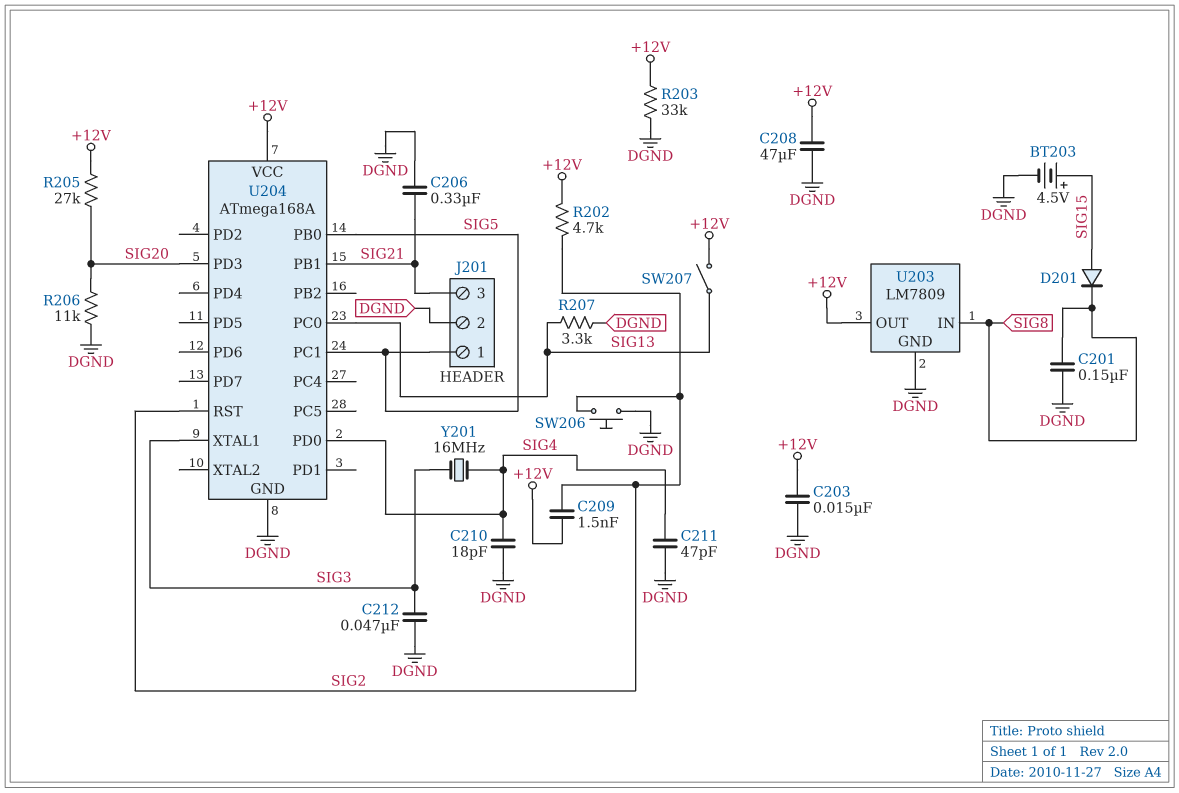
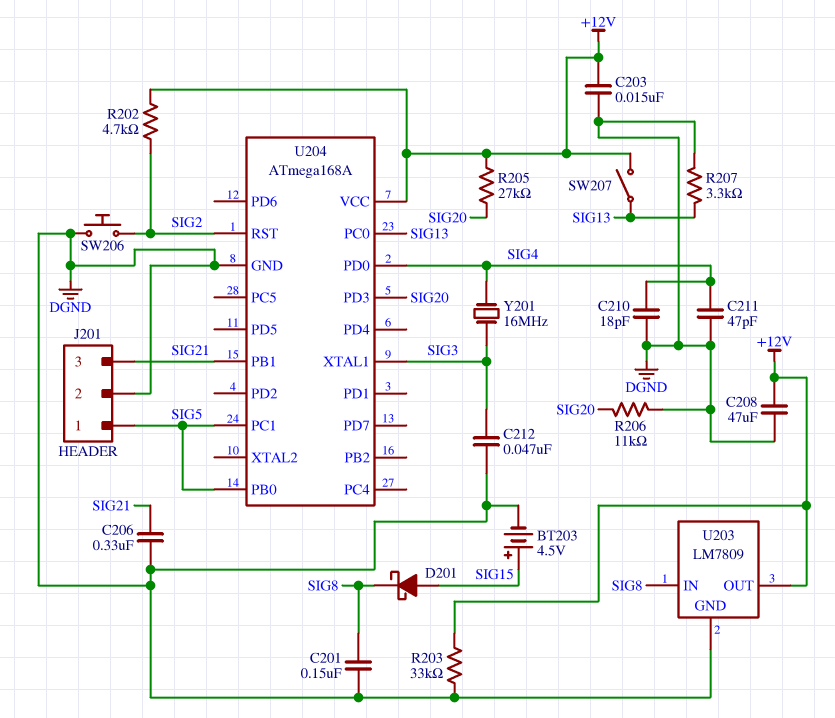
C209: 1.5nF (+12V, SIG2) -> none
D201: diode (A SIG15, K SIG8) -> schottky (A SIG15, K SIG8)

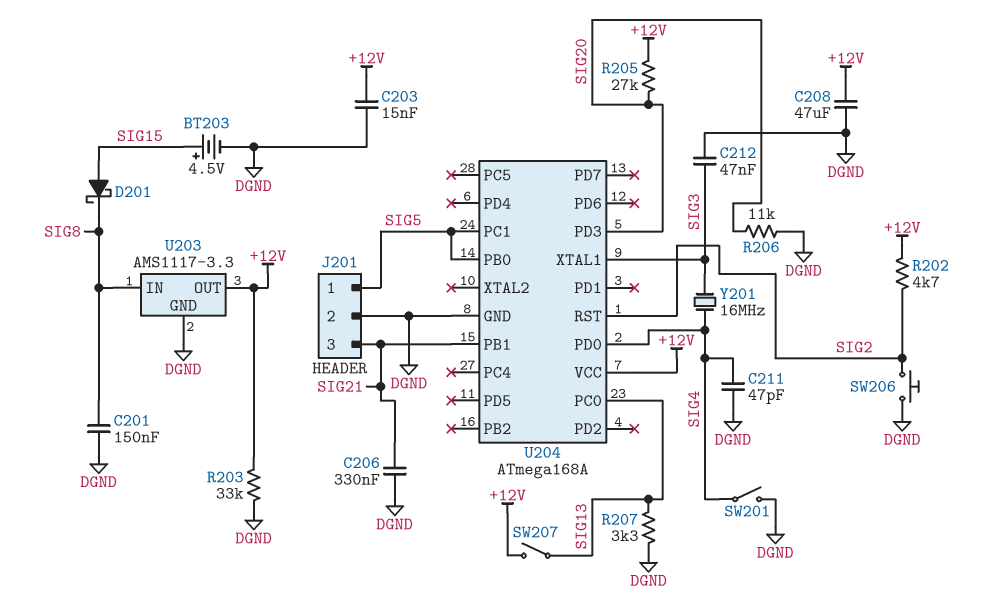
C210: 18pF (DGND, SIG4) -> none
SW201: none -> switch (DGND, SIG4)
U203: LM7809 -> AMS1117-3.3

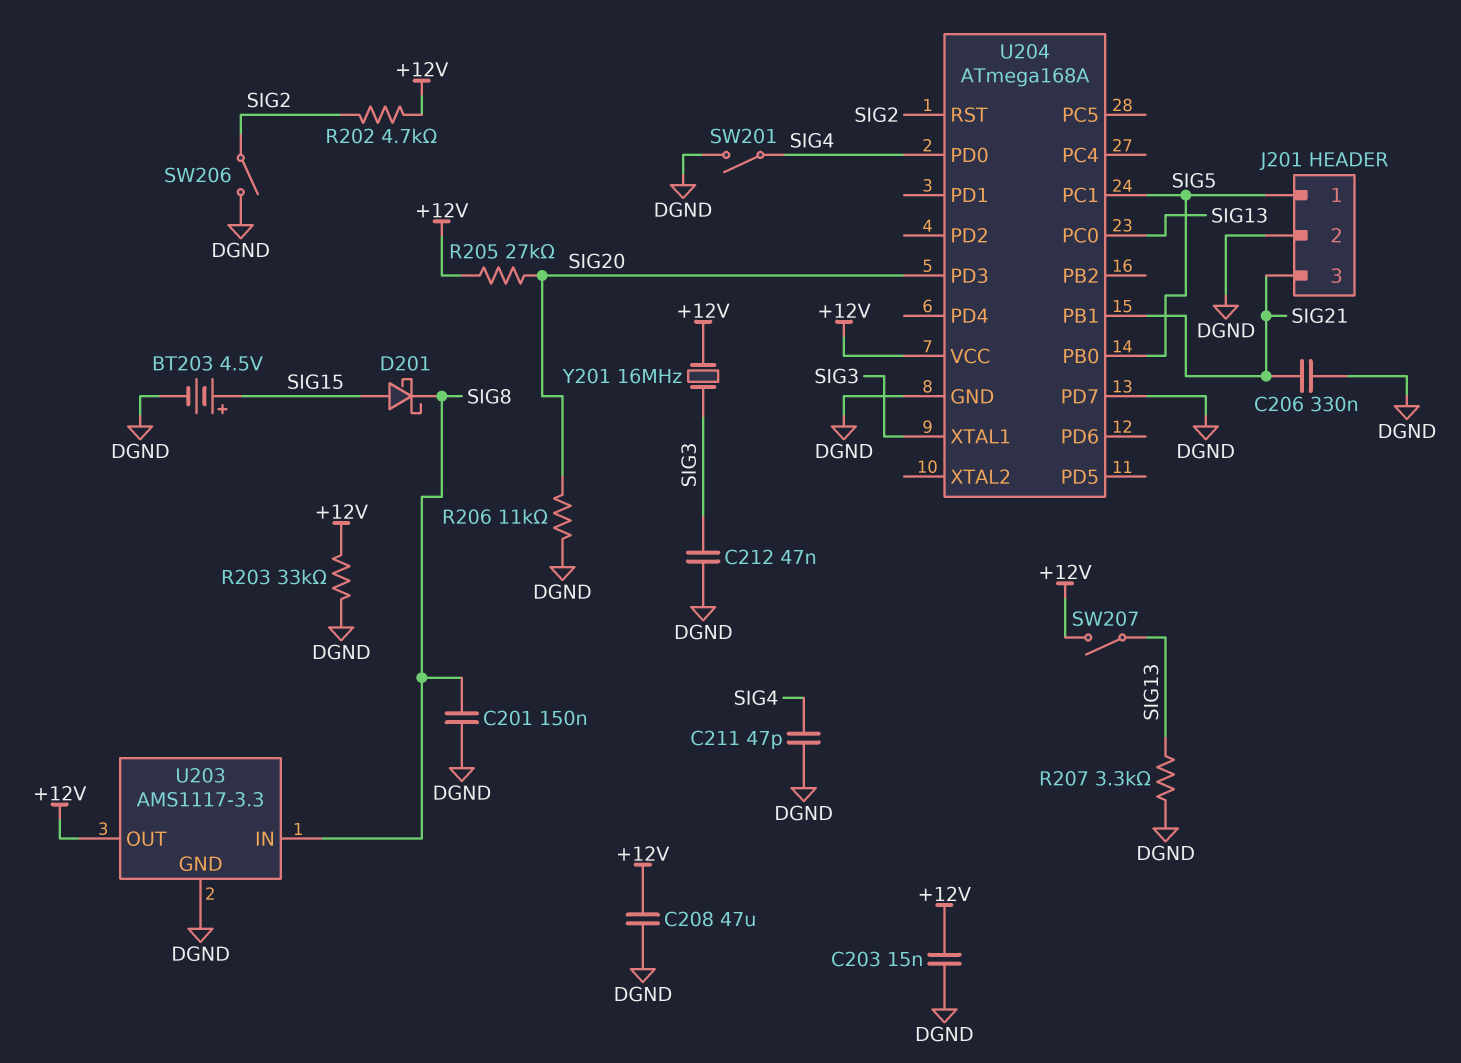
SW206: button (DGND, SIG2) -> switch (DGND, SIG2)
U204 pin PD7: none -> DGND
Y201: 16MHz (SIG3, SIG4) -> 16MHz (+12V, SIG3)

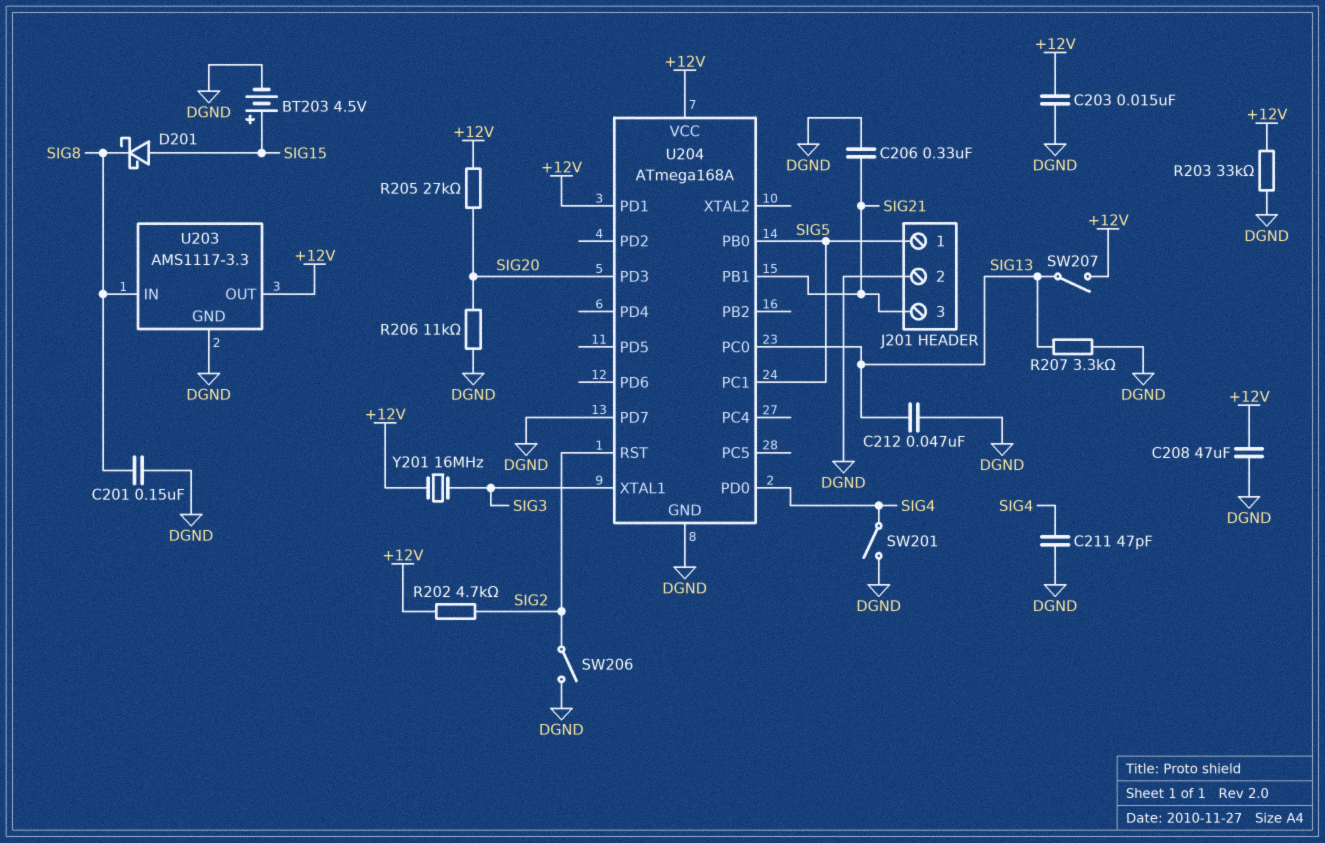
C212: 47nF (DGND, SIG3) -> 47nF (DGND, SIG13)
U204 pin PD1: none -> +12V

